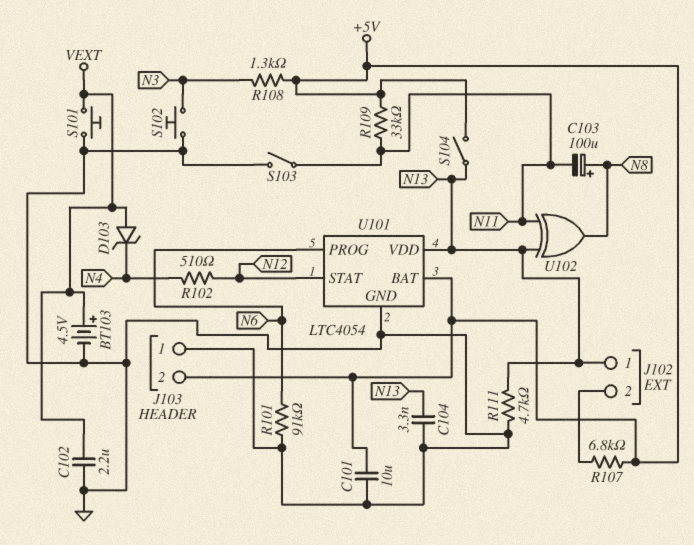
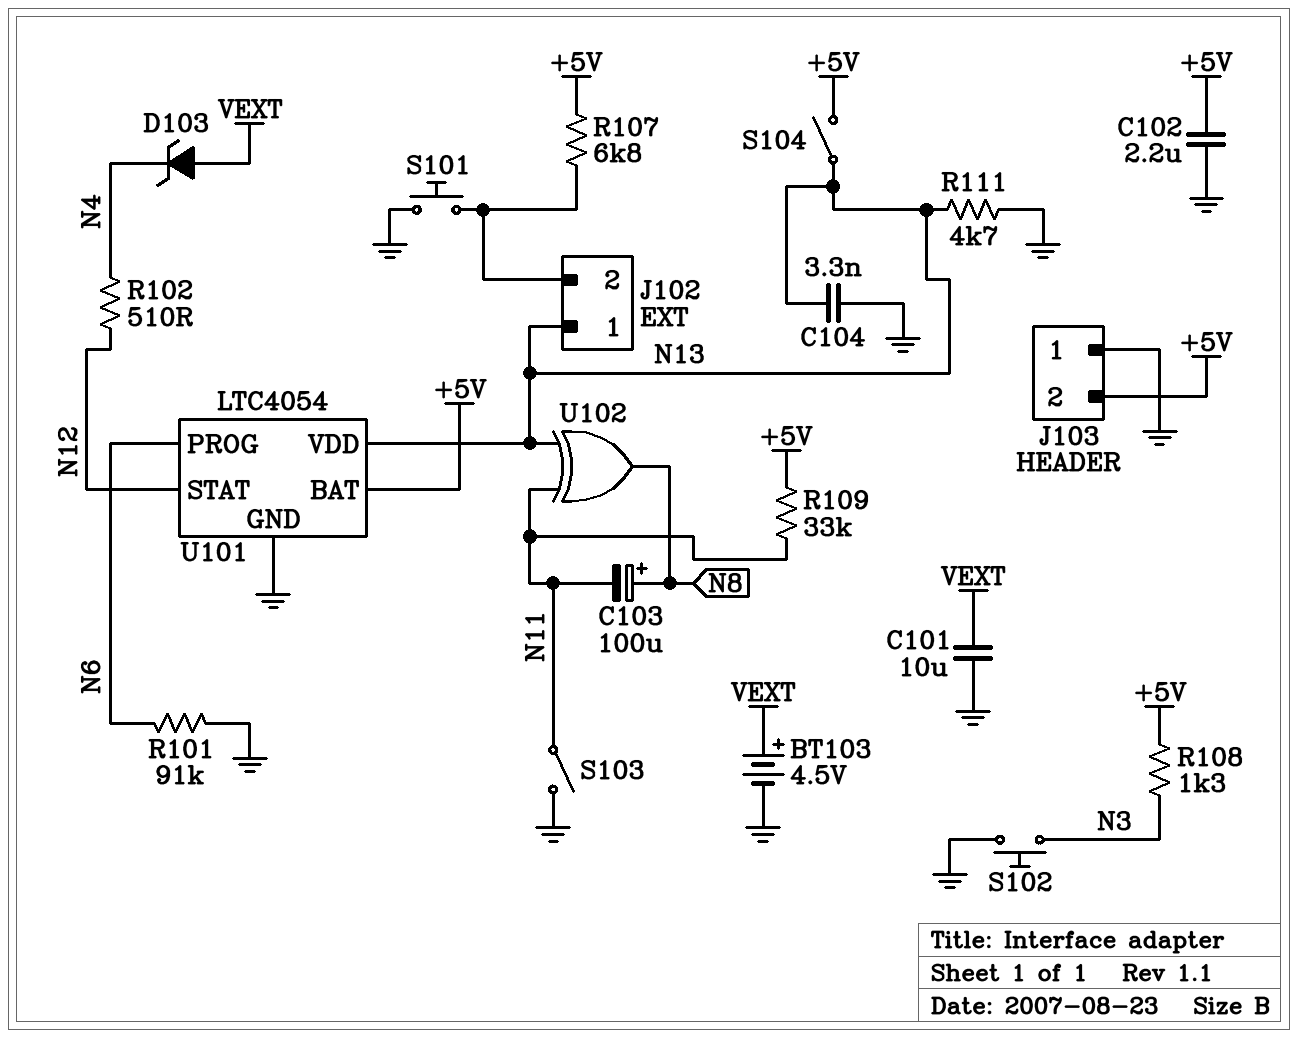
C101: 10uF (+5V, GND) -> 10uF (GND, VEXT)
C102: 2.2uF (GND, VEXT) -> 2.2uF (+5V, GND)
S101: button (GND, VEXT) -> button (GND, J102/2)

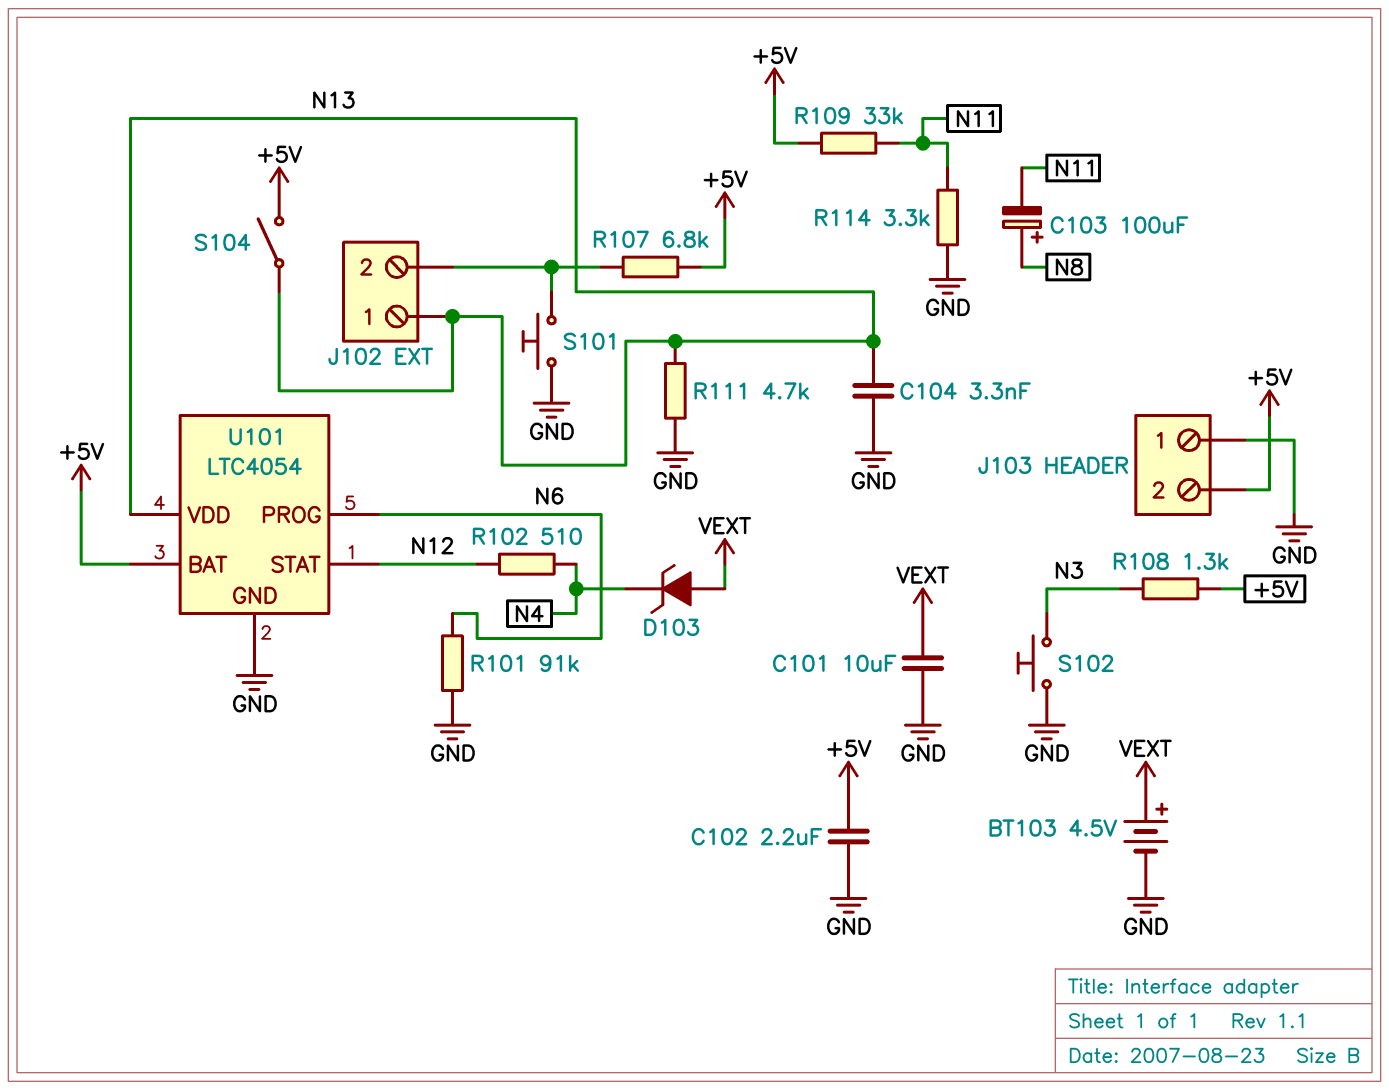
R114: none -> 3.3k (GND, N11)
S103: switch (GND, N11) -> none
U102: XOR (in N11, in N13, out N8) -> none

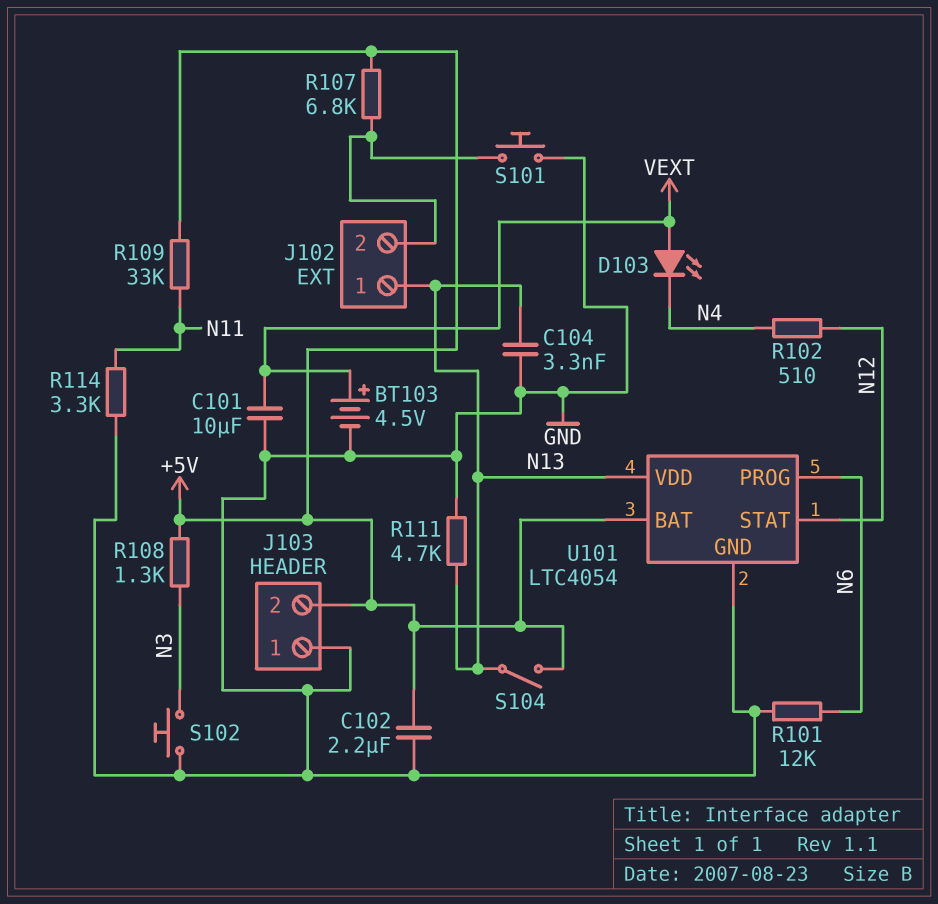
C103: 100uF (plus N8, minus N11) -> none
D103: zener (A VEXT, K N4) -> LED (A VEXT, K N4)
R101: 91k (GND, N6) -> 12k (GND, N6)

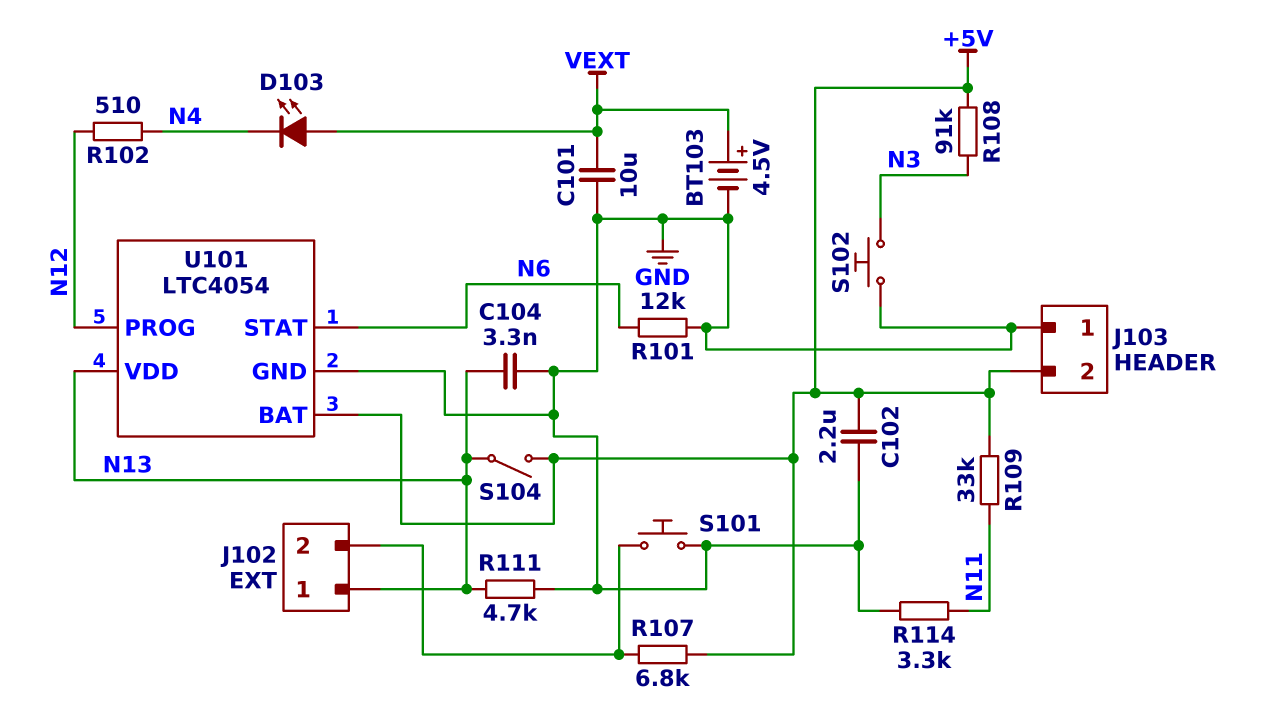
R108: 1.3k (+5V, N3) -> 91k (+5V, N3)
U101 pin PROG: N6 -> N12
U101 pin STAT: N12 -> N6

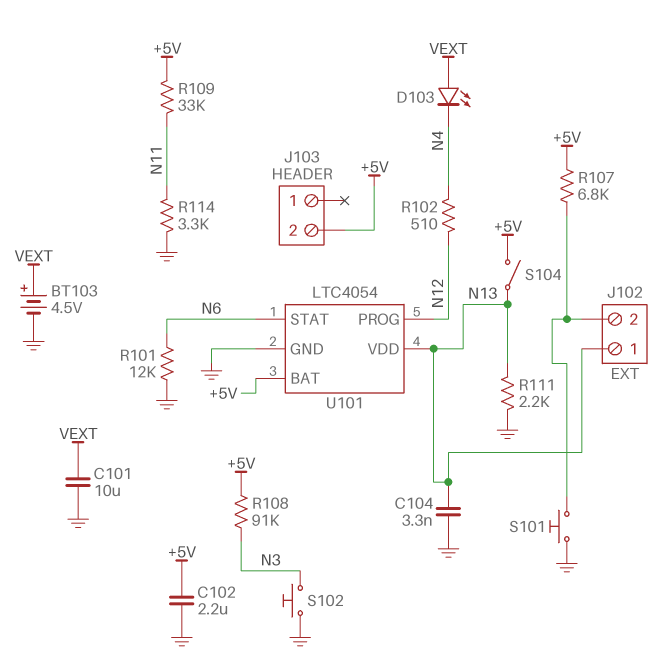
J103 pin 1: GND -> none
R111: 4.7k (GND, N13) -> 2.2k (GND, N13)

